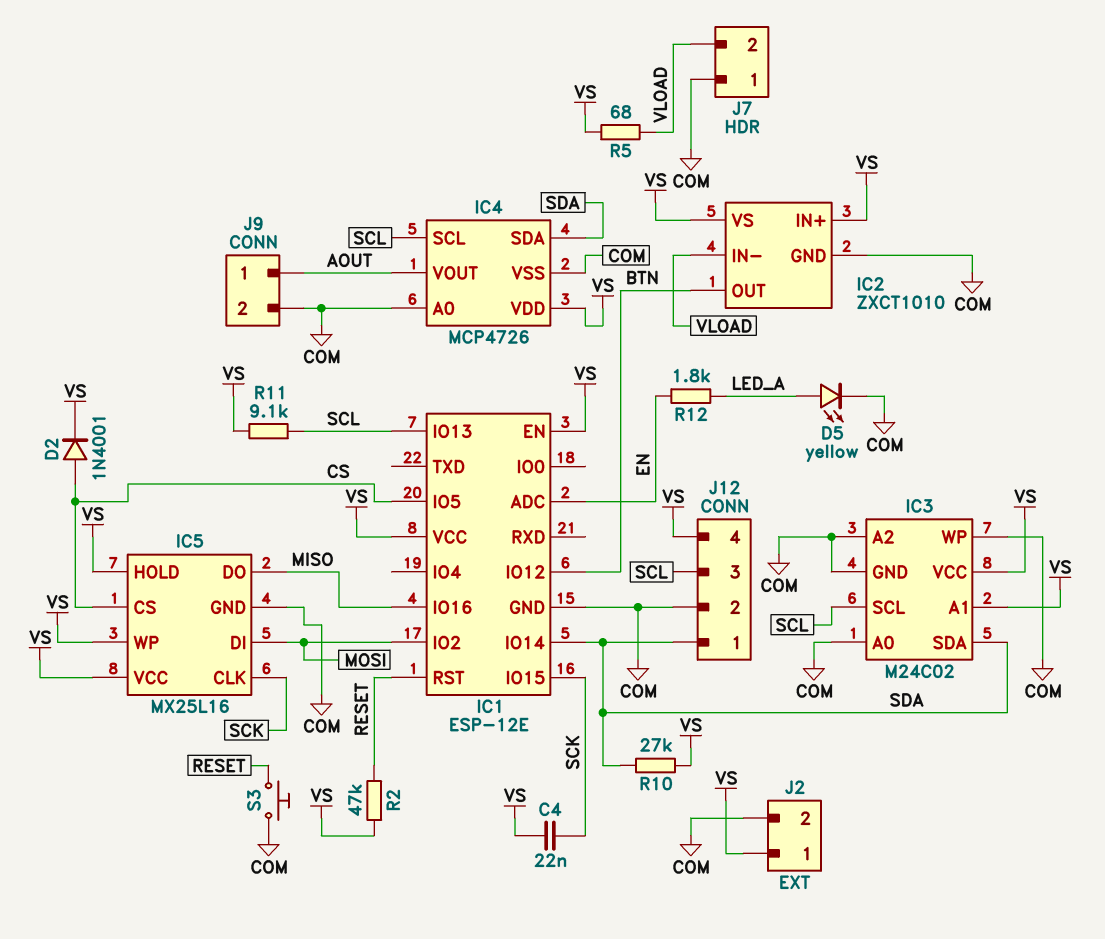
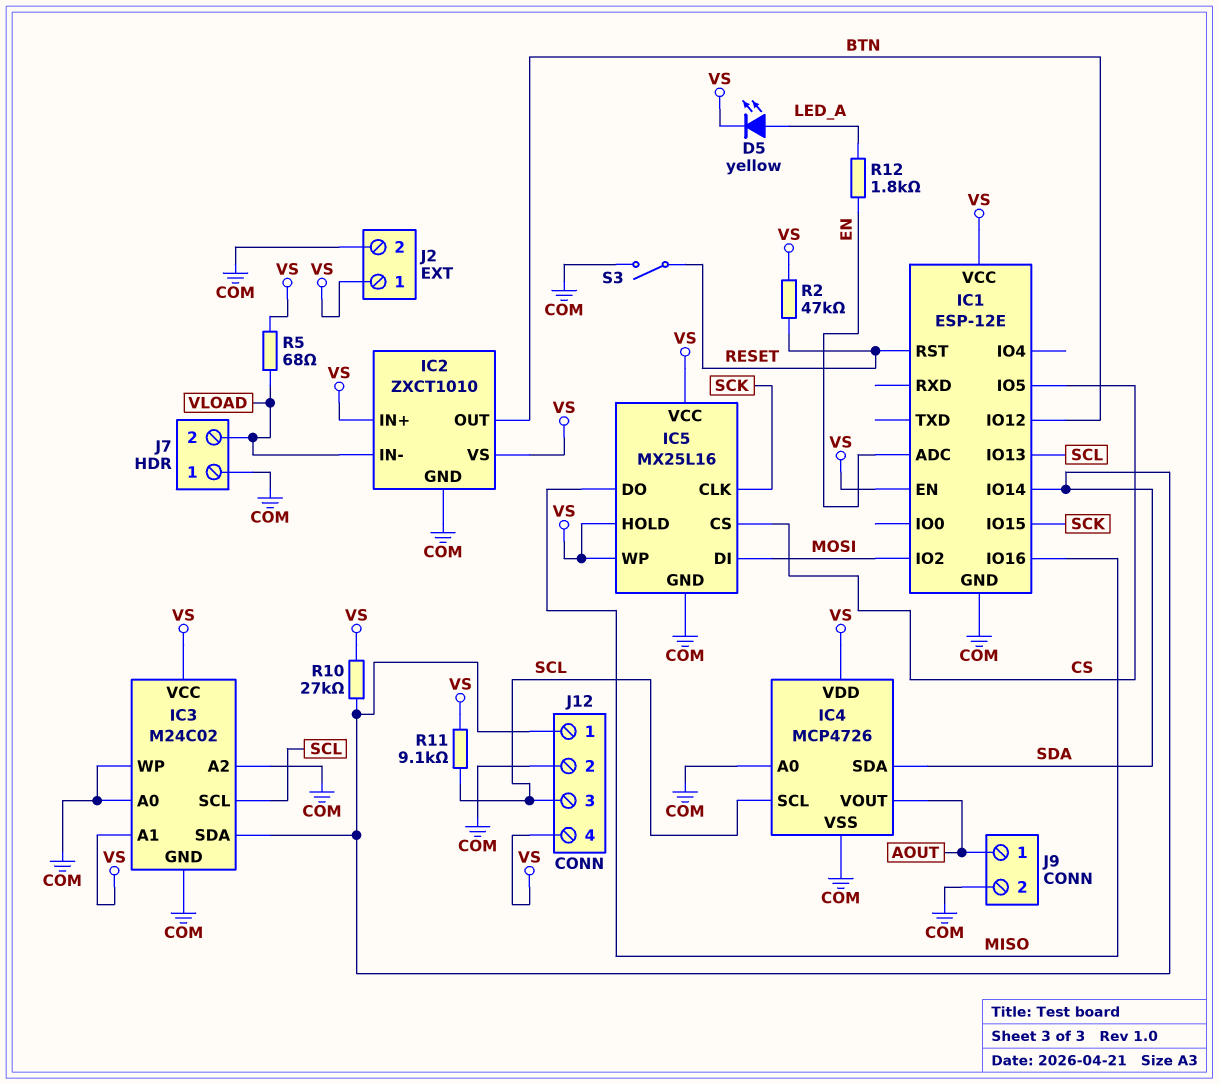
C4: 22nF (SCK, VS) -> none
D2: diode 1N4001 (A CS, K VS) -> none
D5: LED yellow (A LED_A, K COM) -> LED yellow (A LED_A, K VS)
S3: button (COM, RESET) -> switch (COM, RESET)

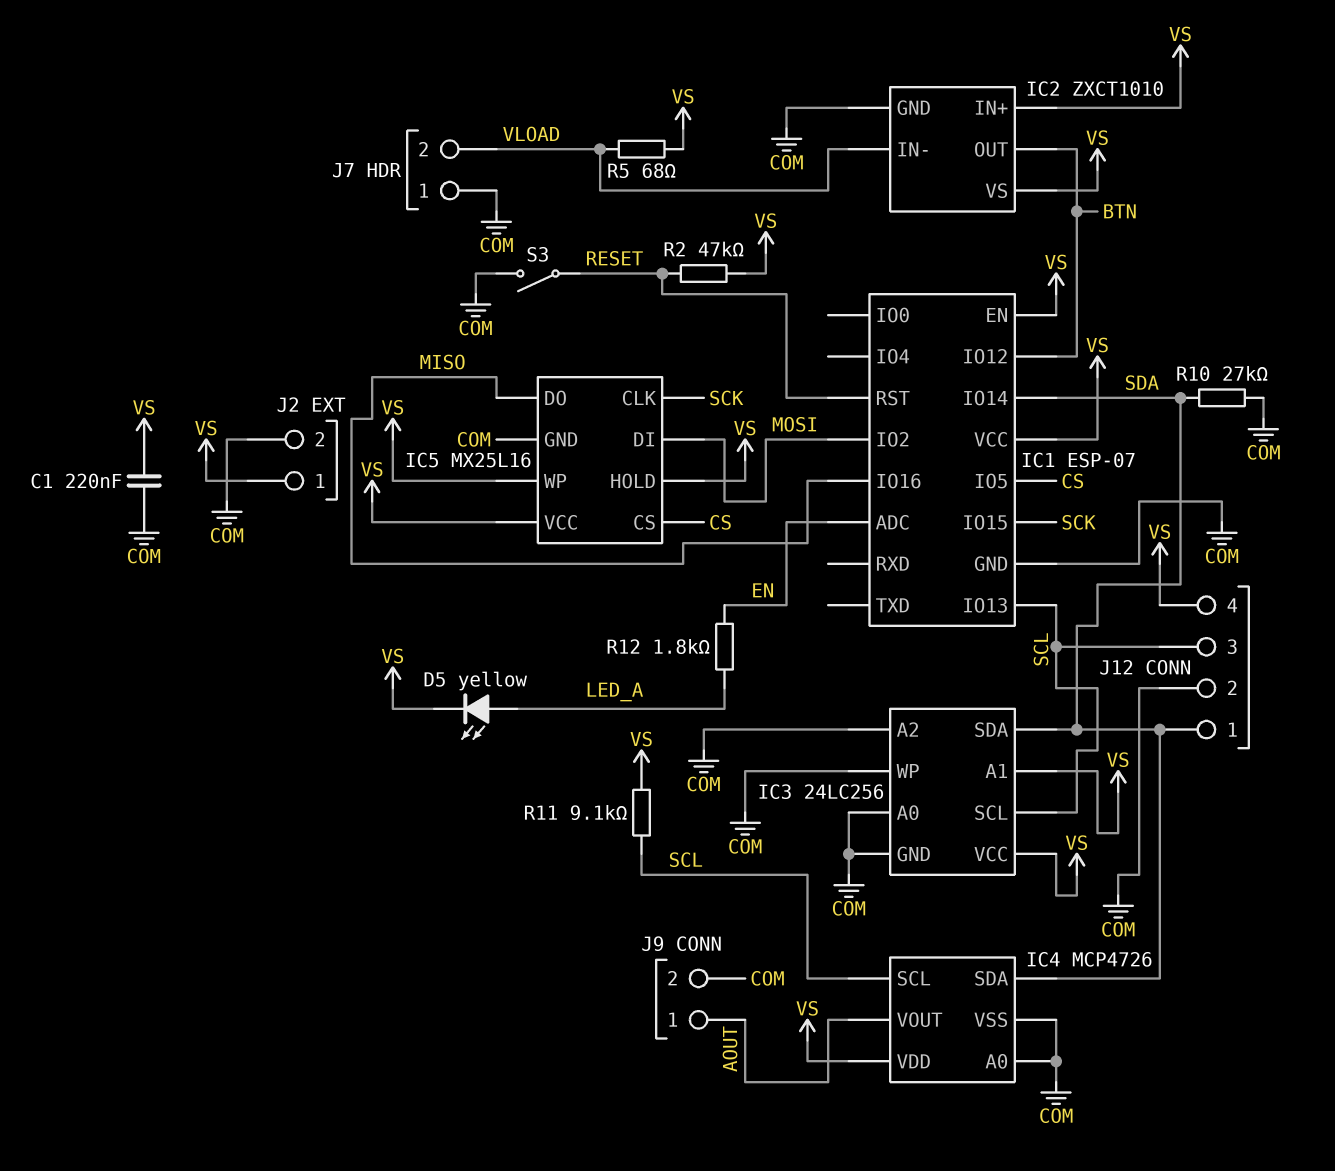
C1: none -> 220nF (COM, VS)
IC1: ESP-12E -> ESP-07
IC3: M24C02 -> 24LC256
R10: 27k (SDA, VS) -> 27k (COM, SDA)

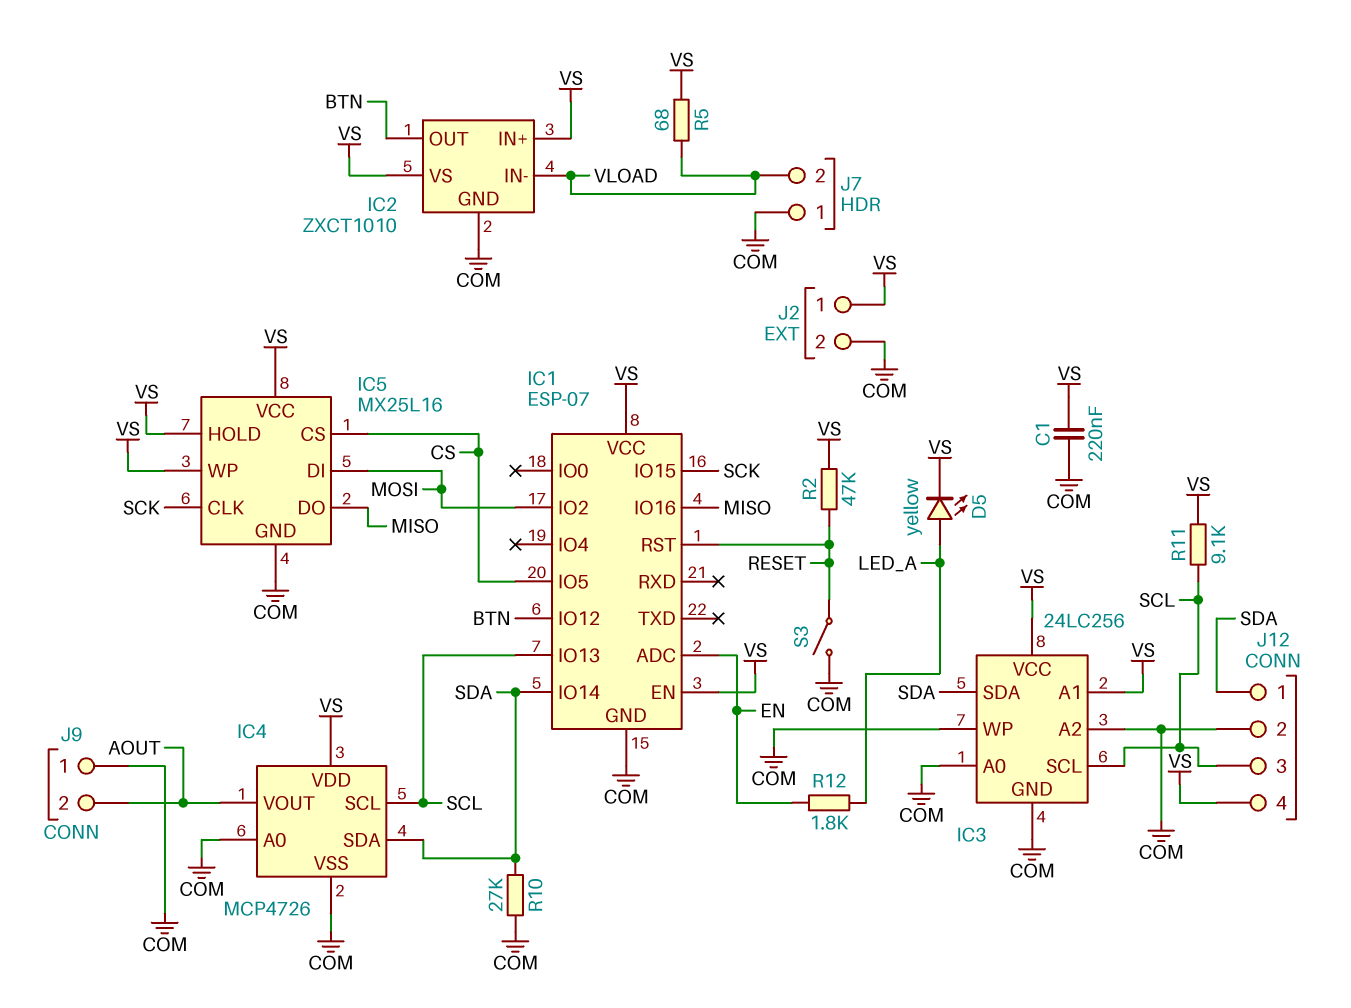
J9 pin 1: AOUT -> COM
J9 pin 2: COM -> AOUT

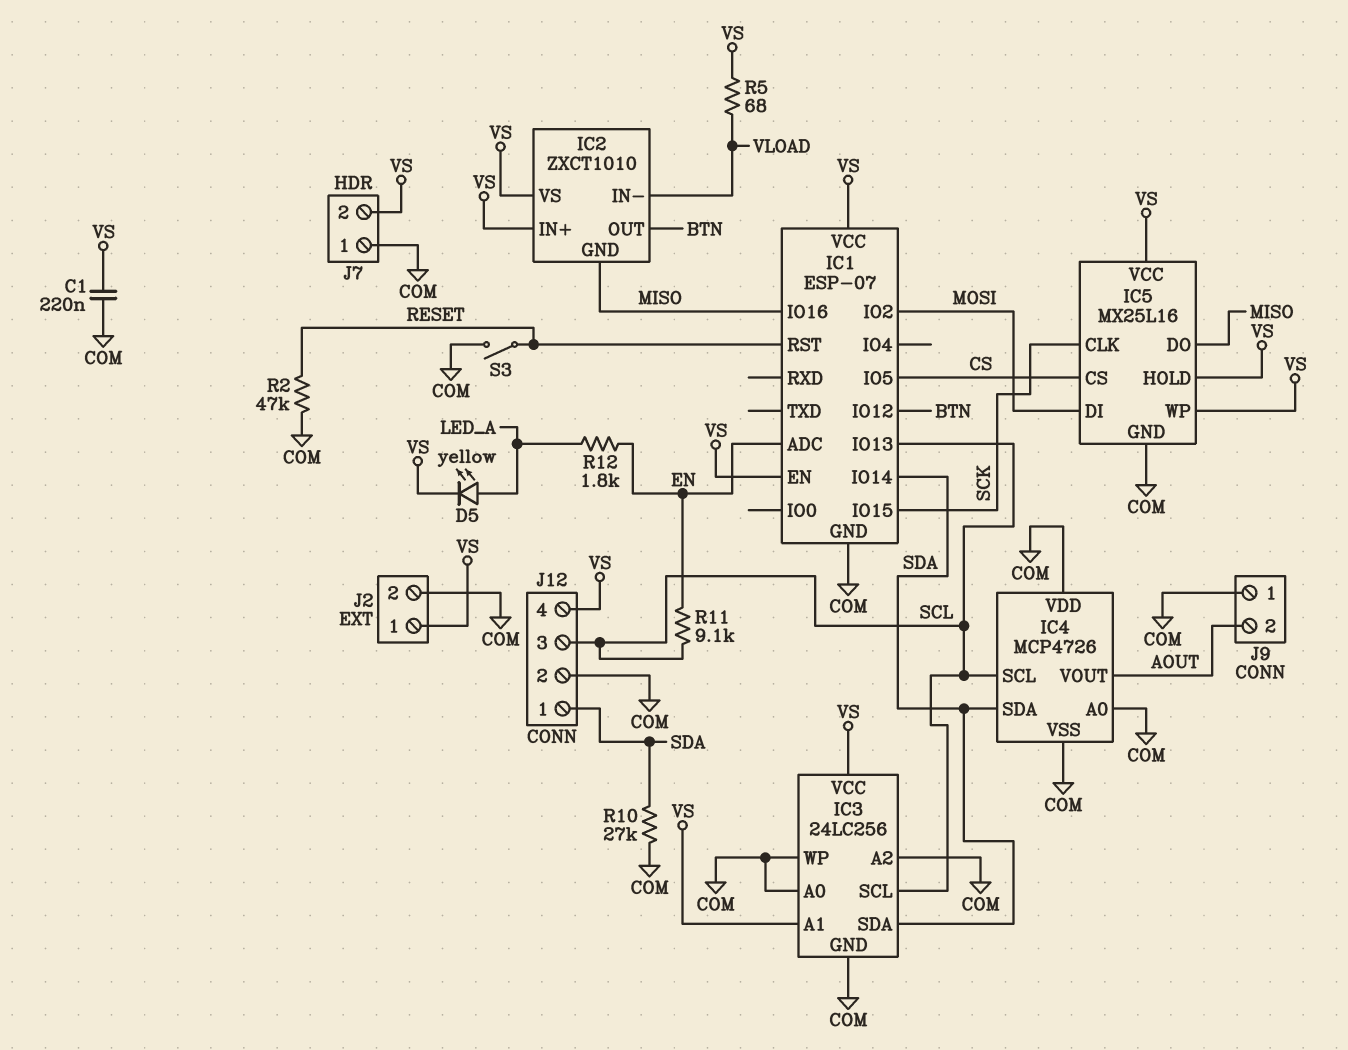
IC2 pin GND: COM -> MISO
IC4 pin VDD: VS -> COM
J7 pin 2: VLOAD -> VS
R2: 47k (RESET, VS) -> 47k (COM, RESET)
R11: 9.1k (SCL, VS) -> 9.1k (EN, SCL)

